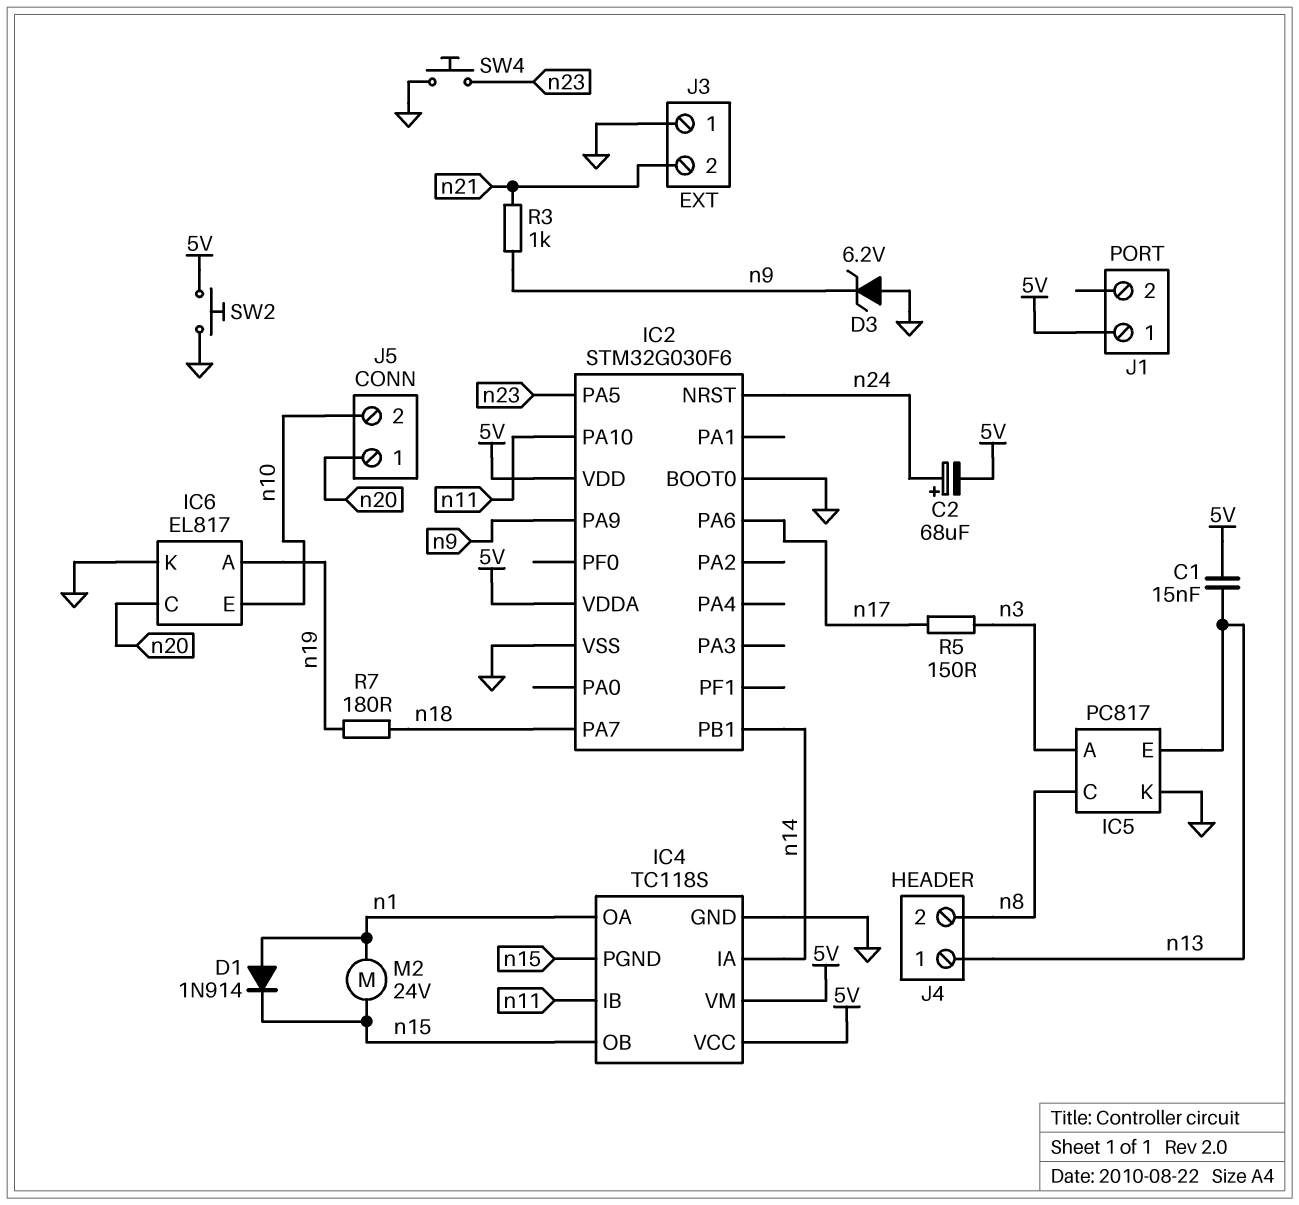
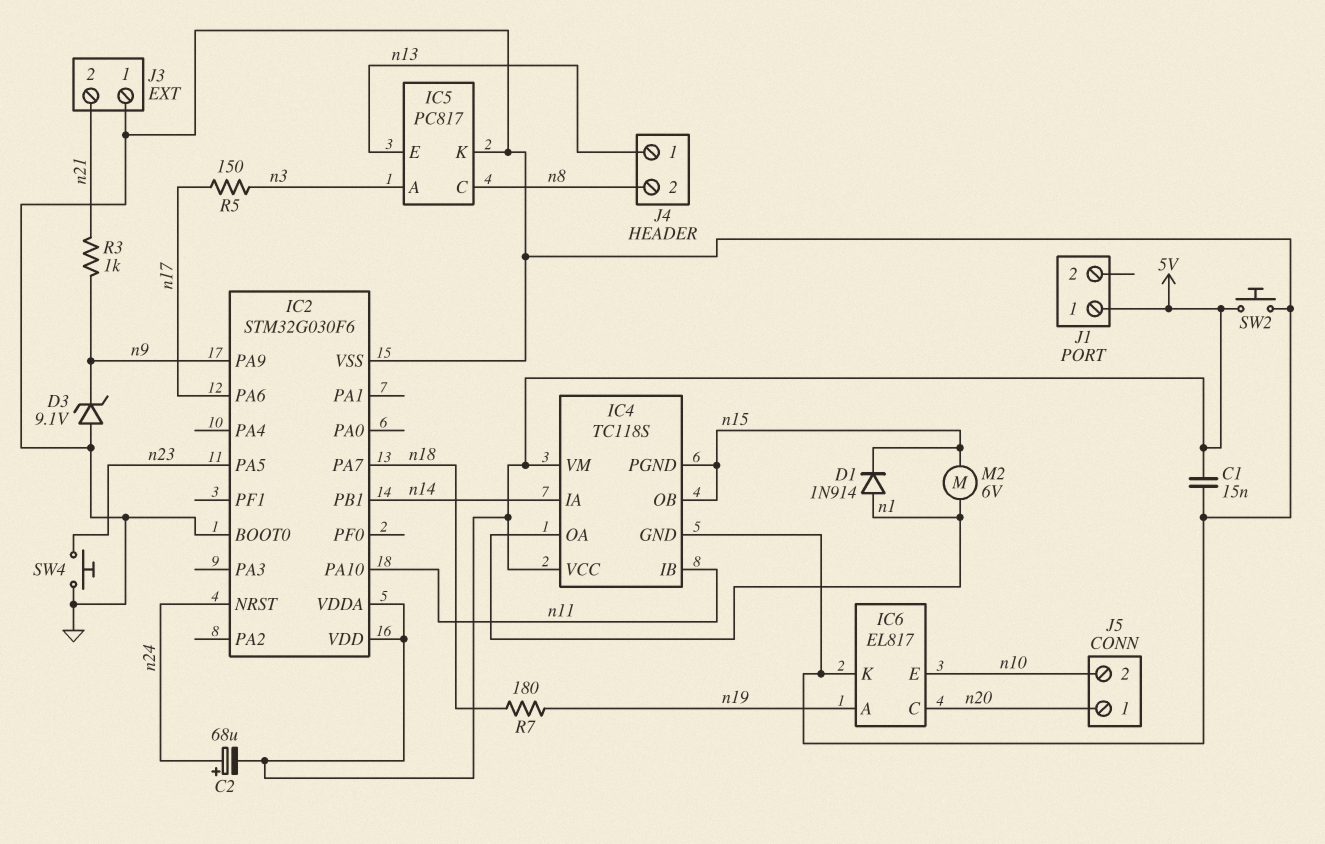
C1: 15nF (5V, n13) -> 15nF (5V, GND)
D3: zener 6.2V (A GND, K n9) -> zener 9.1V (A GND, K n9)
M2: motor 24V (n1, n15) -> motor 6V (n1, n15)

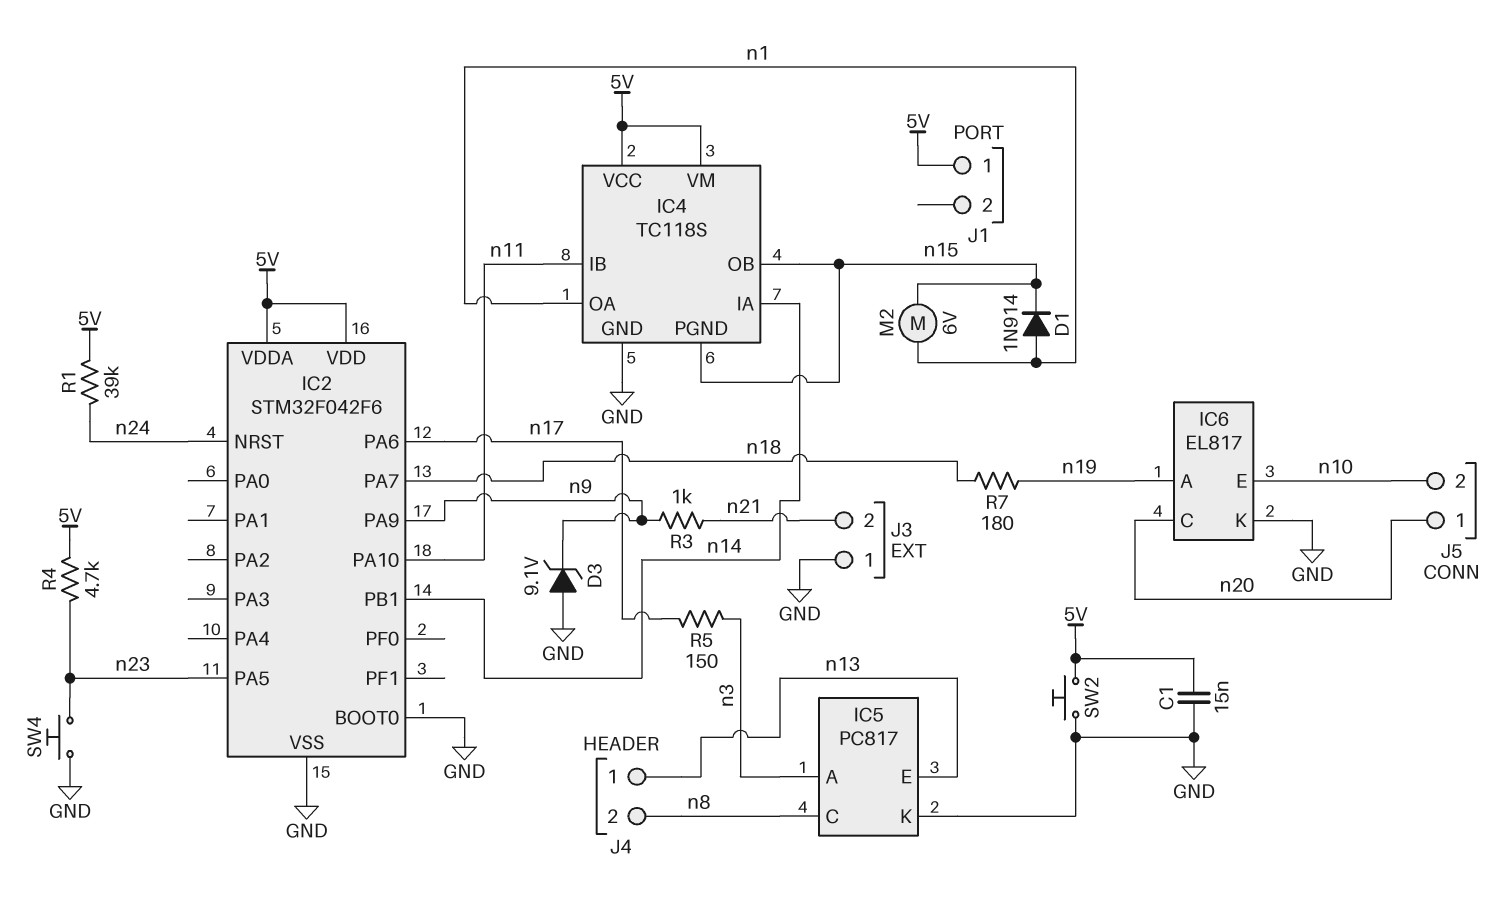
C2: 68uF (plus n24, minus 5V) -> none
IC2: STM32G030F6 -> STM32F042F6
R1: none -> 39k (5V, n24)
R4: none -> 4.7k (5V, n23)

